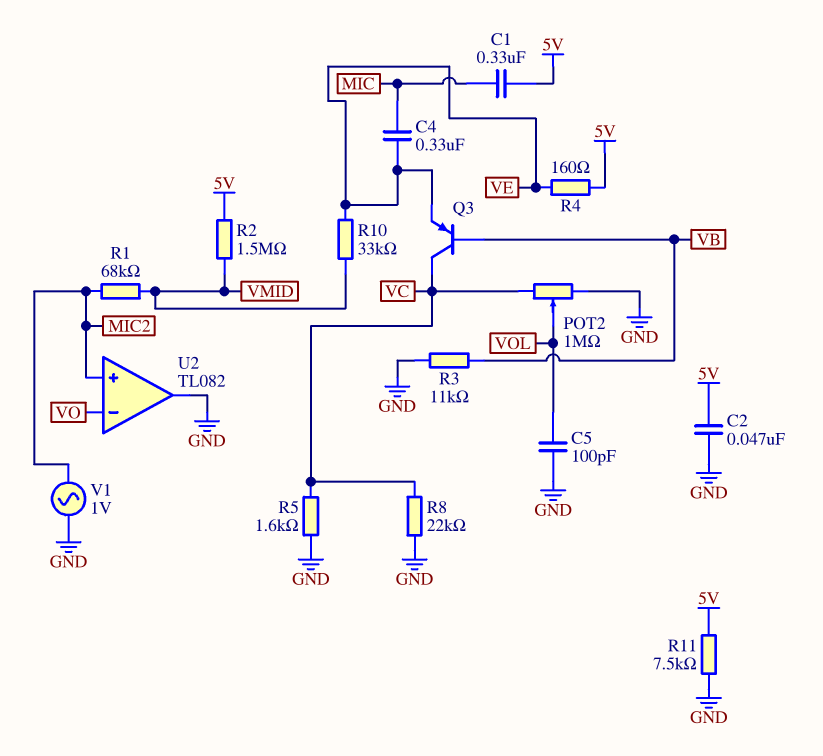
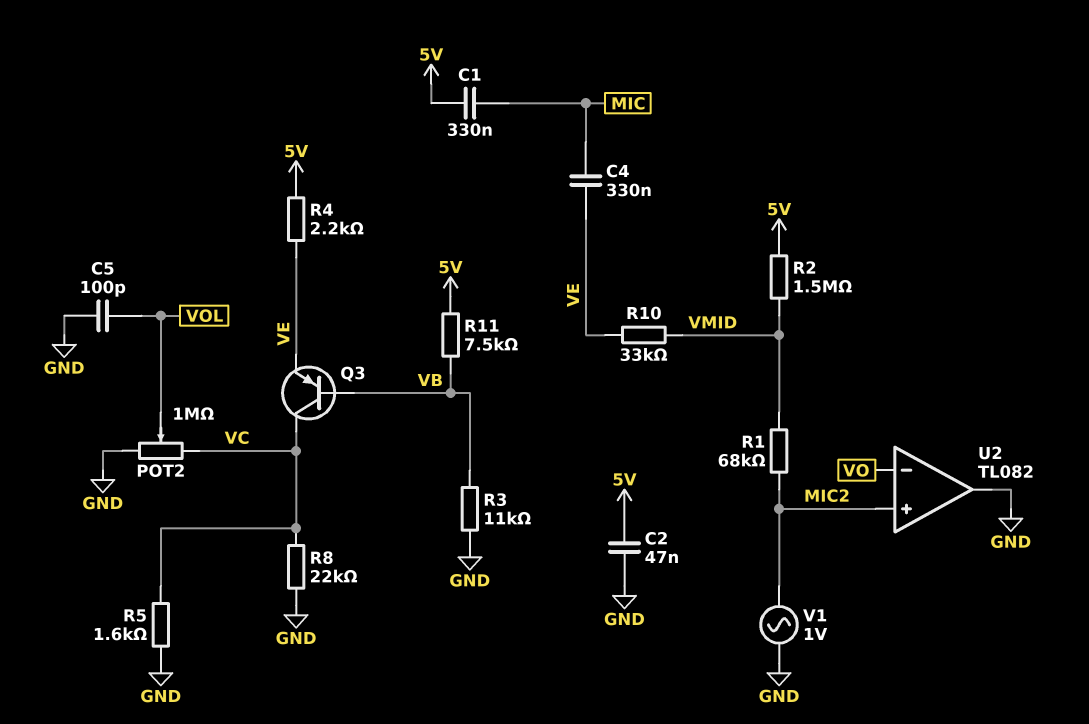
R4: 160 (5V, VE) -> 2.2k (5V, VE)
R11: 7.5k (5V, GND) -> 7.5k (5V, VB)

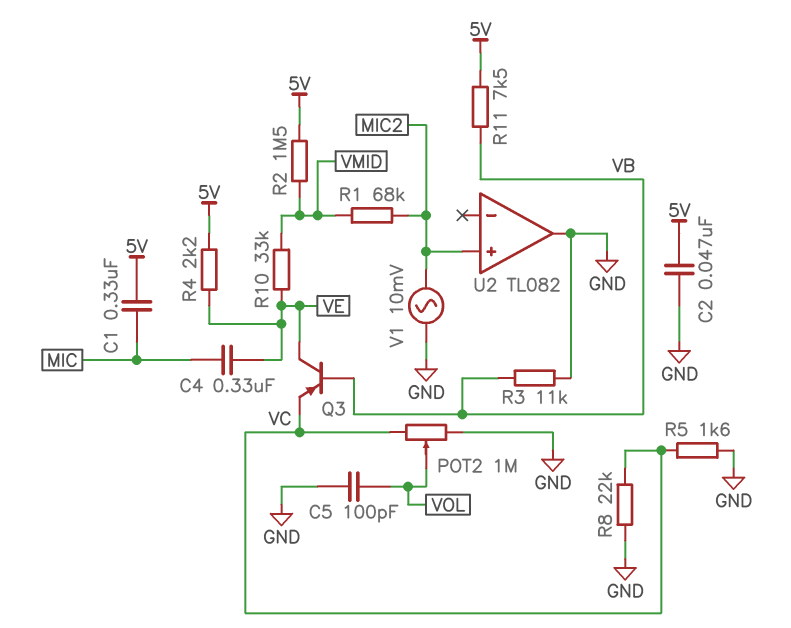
Q3: PNP (B VB, C VC, E VE) -> PNP (B VB, C VE, E VC)
U2 pin in-: VO -> none
V1: AC 1V (GND, MIC2) -> AC 10mV (GND, MIC2)

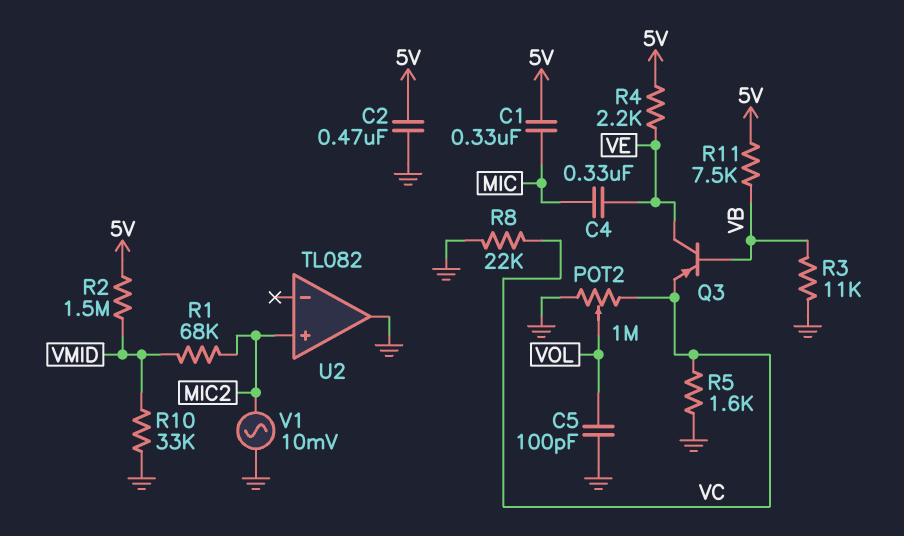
C2: 47nF (5V, GND) -> 470nF (5V, GND)
R10: 33k (VE, VMID) -> 33k (GND, VMID)

